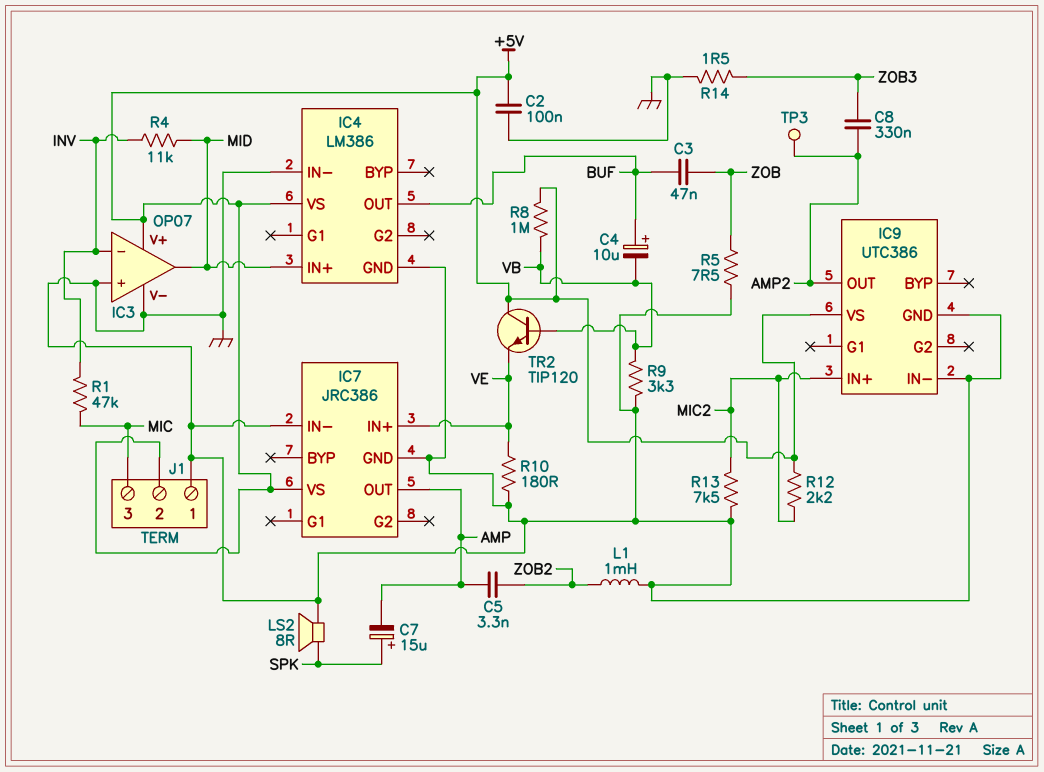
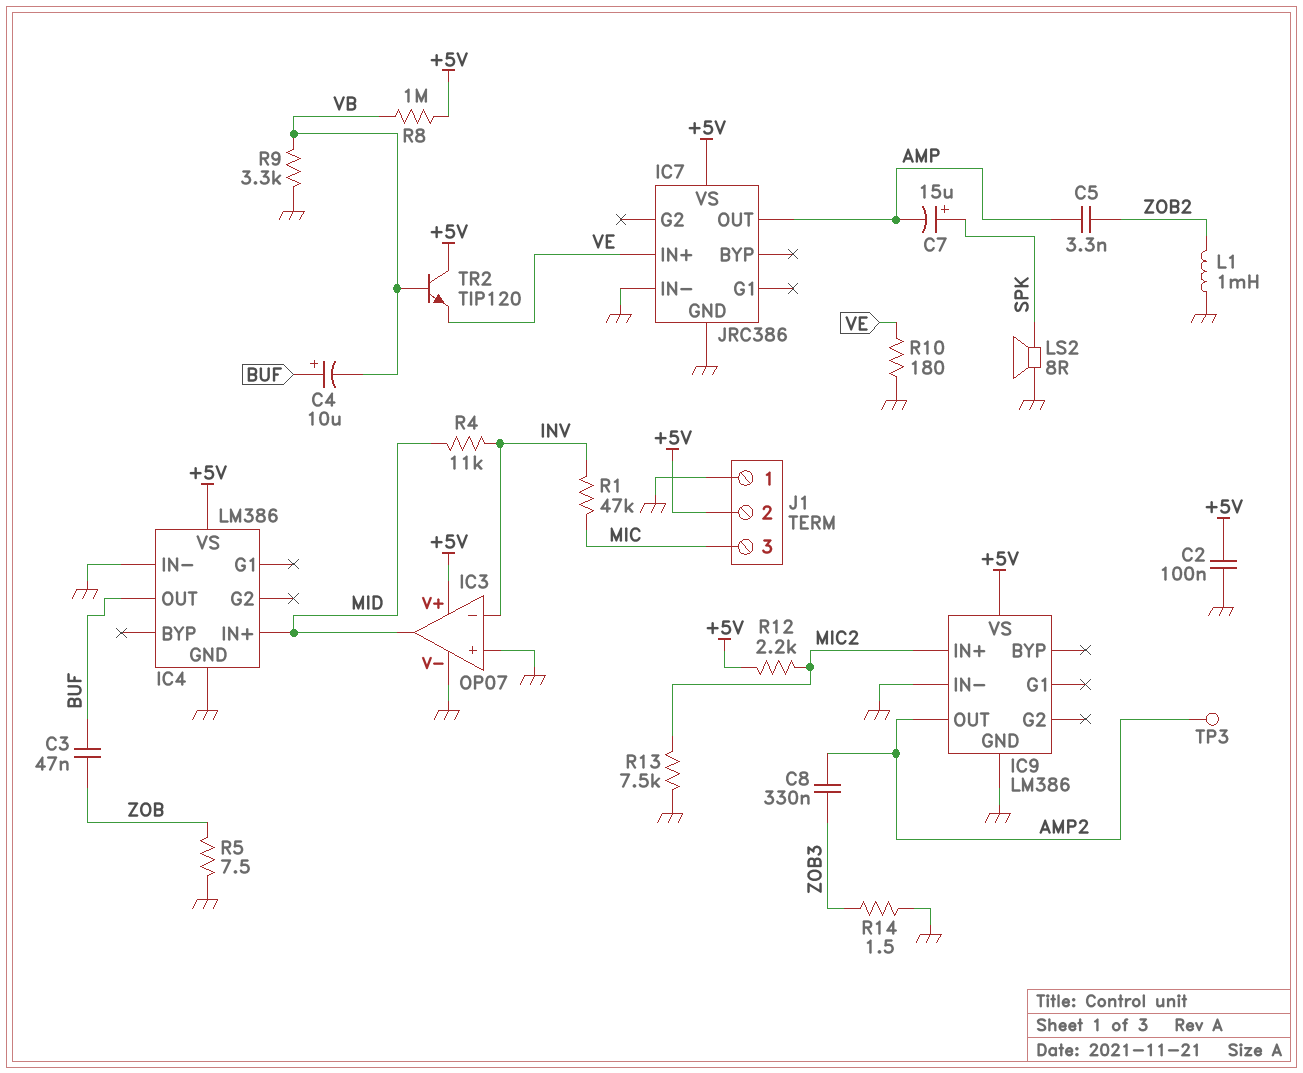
IC9: UTC386 -> LM386

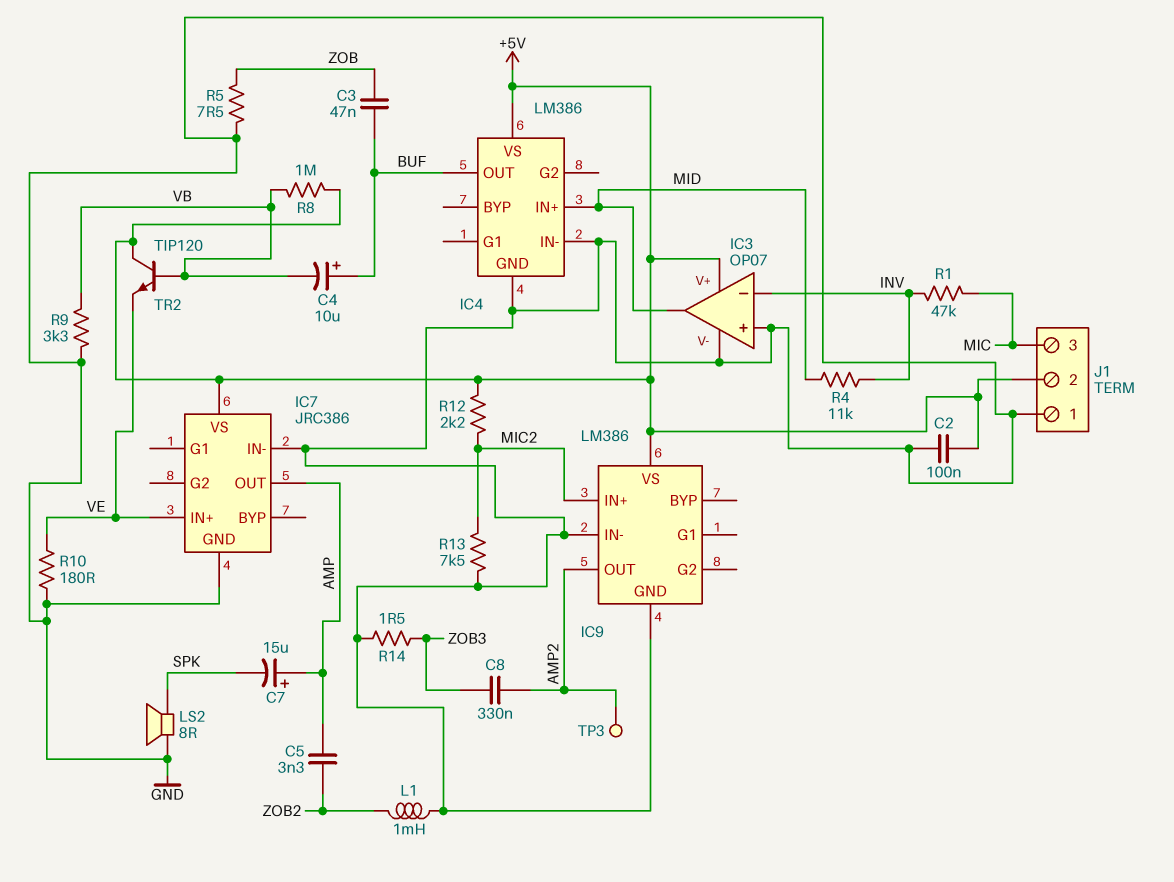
C7: 15uF (plus SPK, minus AMP) -> 15uF (plus AMP, minus SPK)

